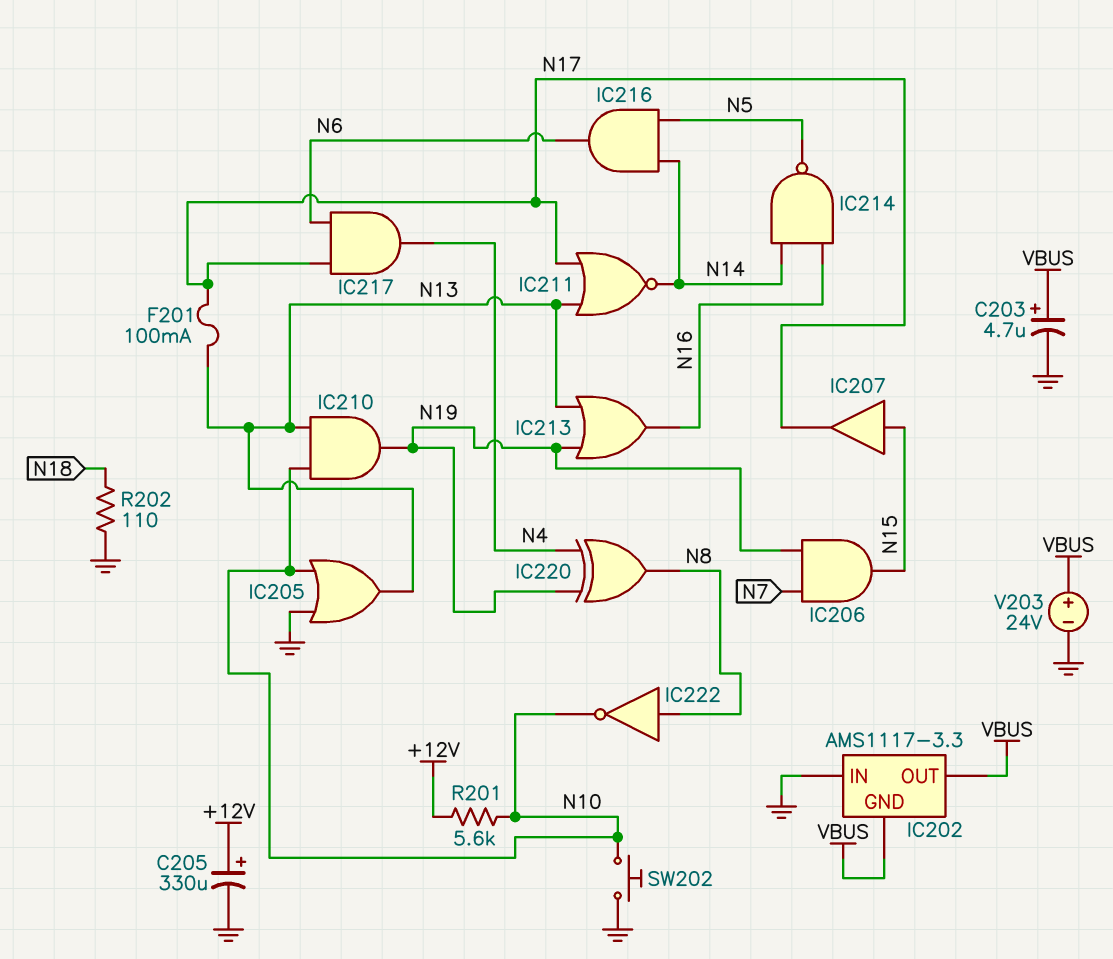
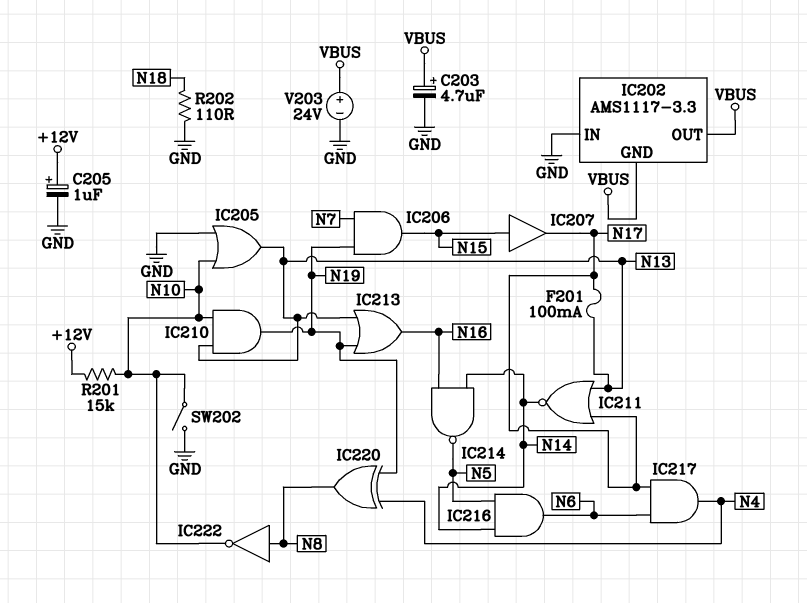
C205: 330uF (plus +12V, minus GND) -> 1uF (plus +12V, minus GND)
R201: 5.6k (+12V, N10) -> 15k (+12V, N10)
SW202: button (GND, N10) -> switch (GND, N10)

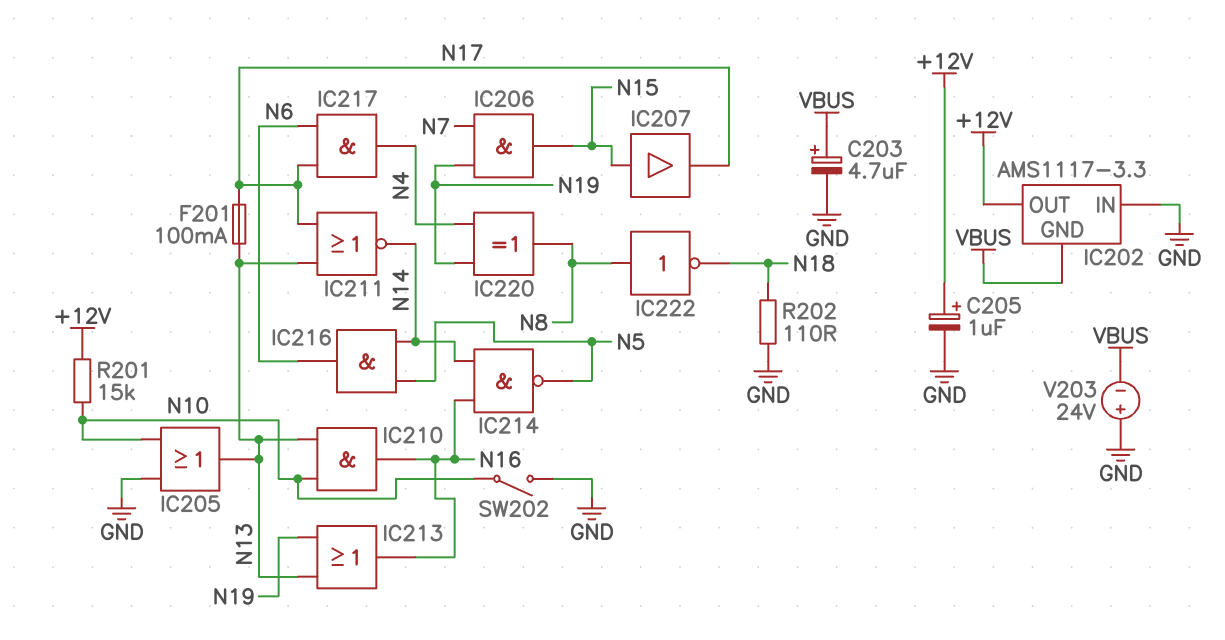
IC202 pin OUT: VBUS -> +12V
IC210: AND (in N10, in N13, out N19) -> AND (in N10, in N13, out N16)
IC222: NOT (in N8, out N10) -> NOT (in N8, out N18)
V203: 24V (plus VBUS, minus GND) -> 24V (plus GND, minus VBUS)

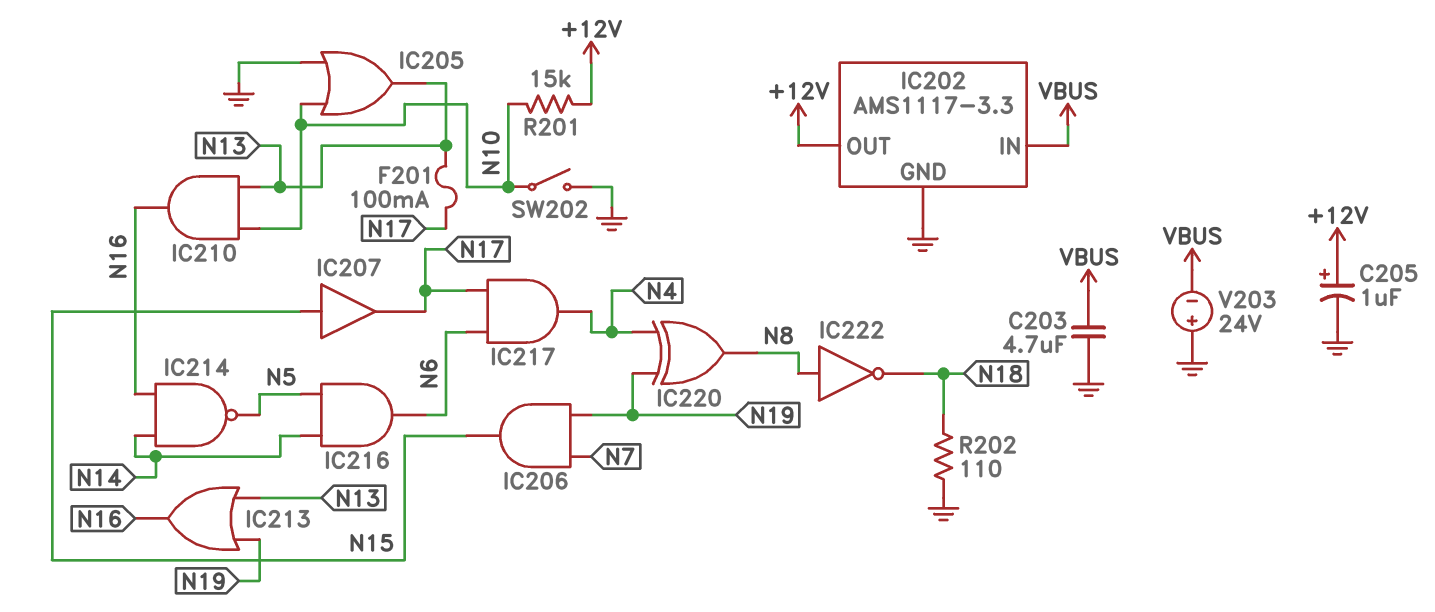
C203: 4.7uF (plus VBUS, minus GND) -> 4.7uF (GND, VBUS)
IC202 pin GND: VBUS -> GND
IC202 pin IN: GND -> VBUS
IC211: NOR (in N13, in N17, out N14) -> none

